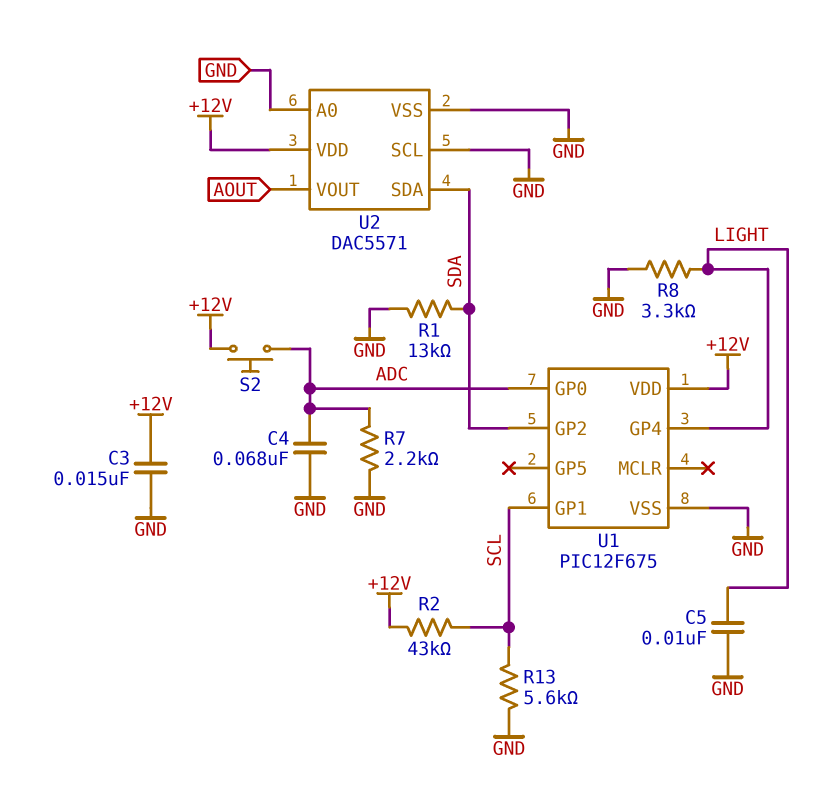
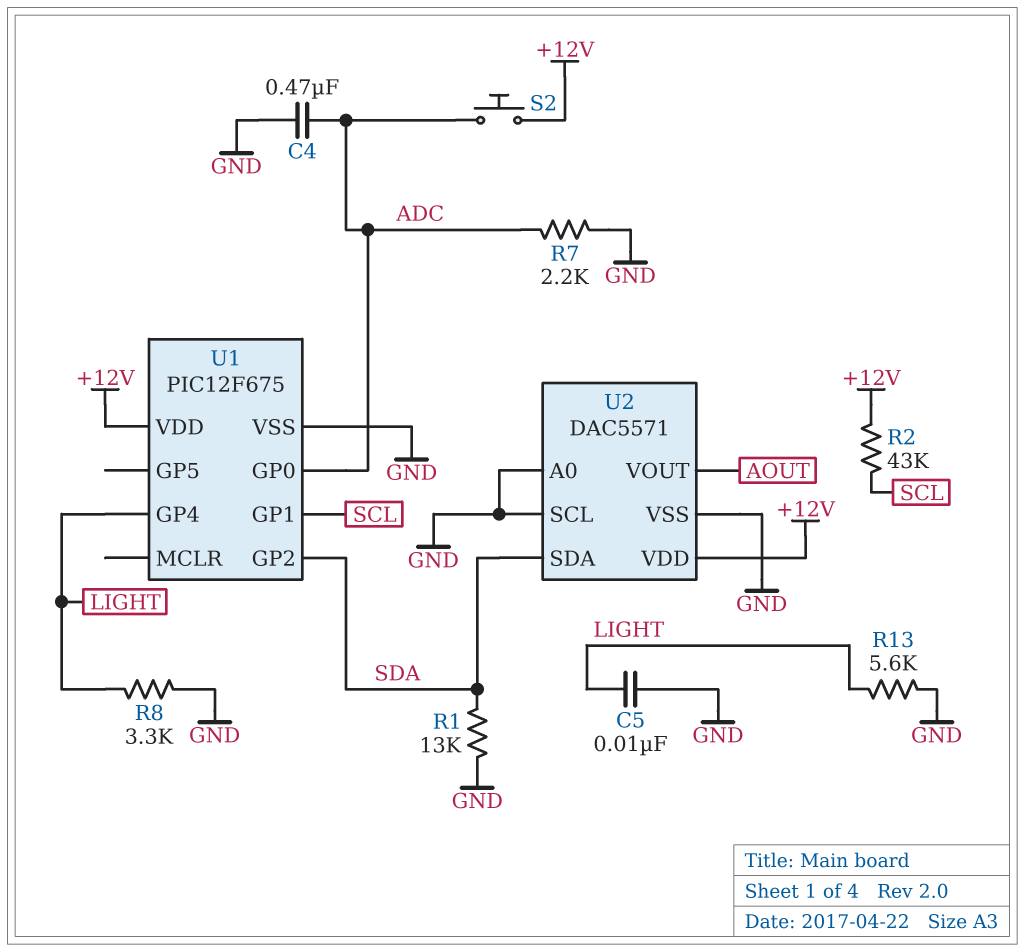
C3: 15nF (+12V, GND) -> none
C4: 68nF (ADC, GND) -> 470nF (ADC, GND)
R13: 5.6k (GND, SCL) -> 5.6k (GND, LIGHT)

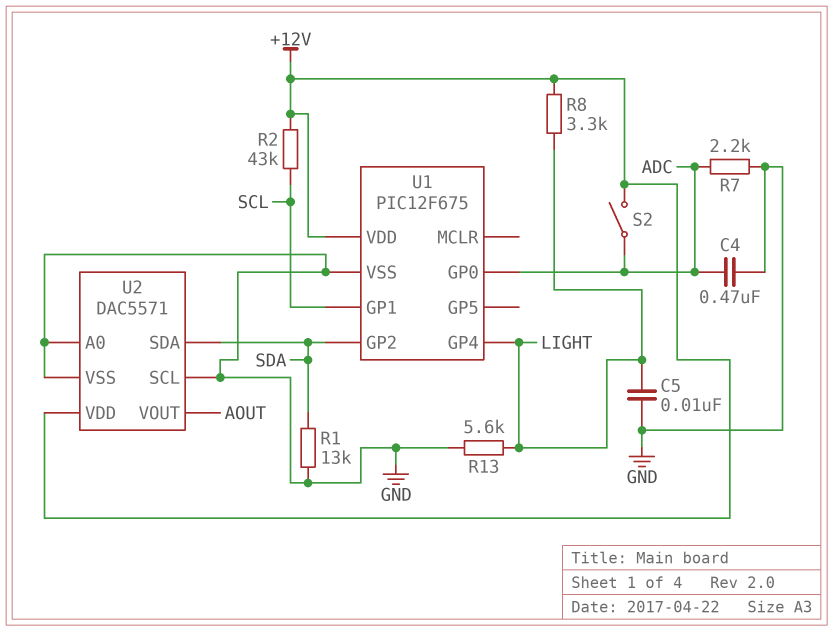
R8: 3.3k (GND, LIGHT) -> 3.3k (+12V, LIGHT)
S2: button (+12V, ADC) -> switch (+12V, ADC)

